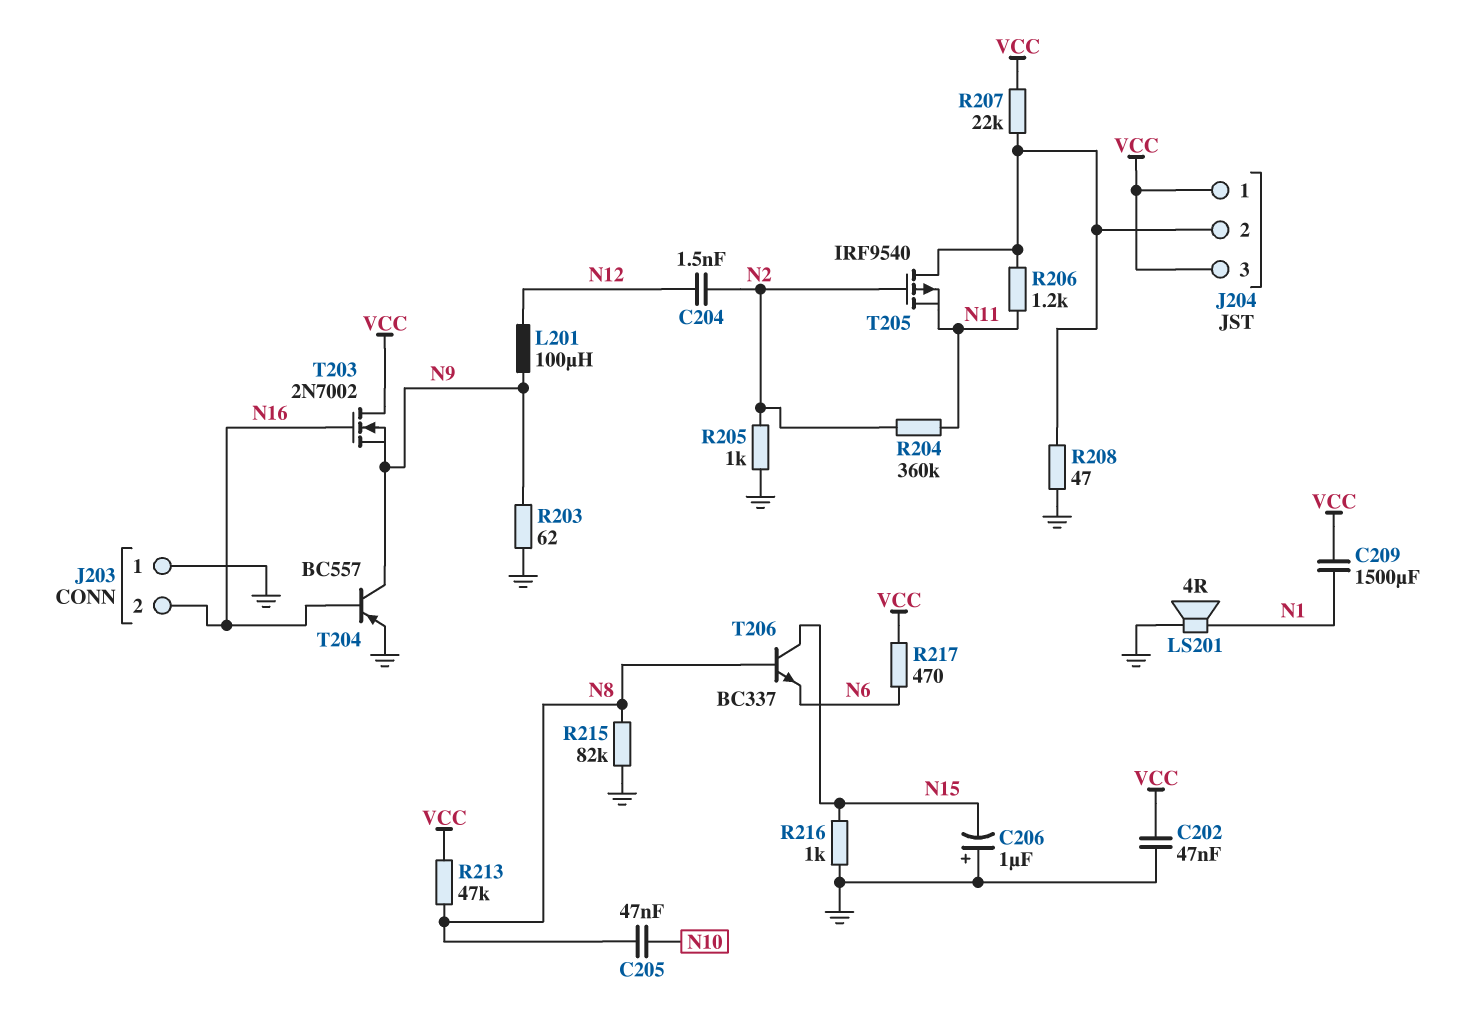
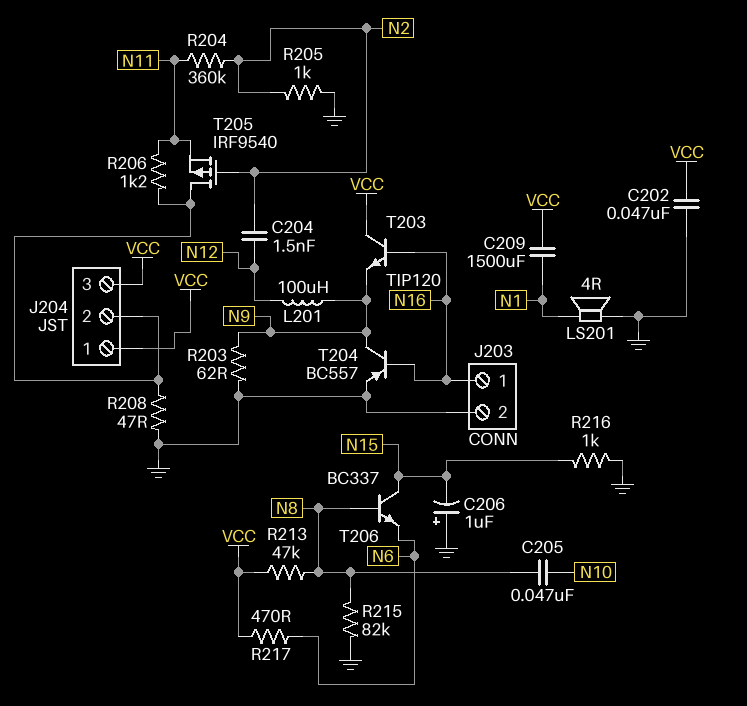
J203 pin 1: GND -> N16
J203 pin 2: N16 -> GND
R207: 22k (J204/2, VCC) -> none
T203: NMOS 2N7002 (G N16, D VCC, S N9) -> NPN TIP120 (B N16, C VCC, E N9)

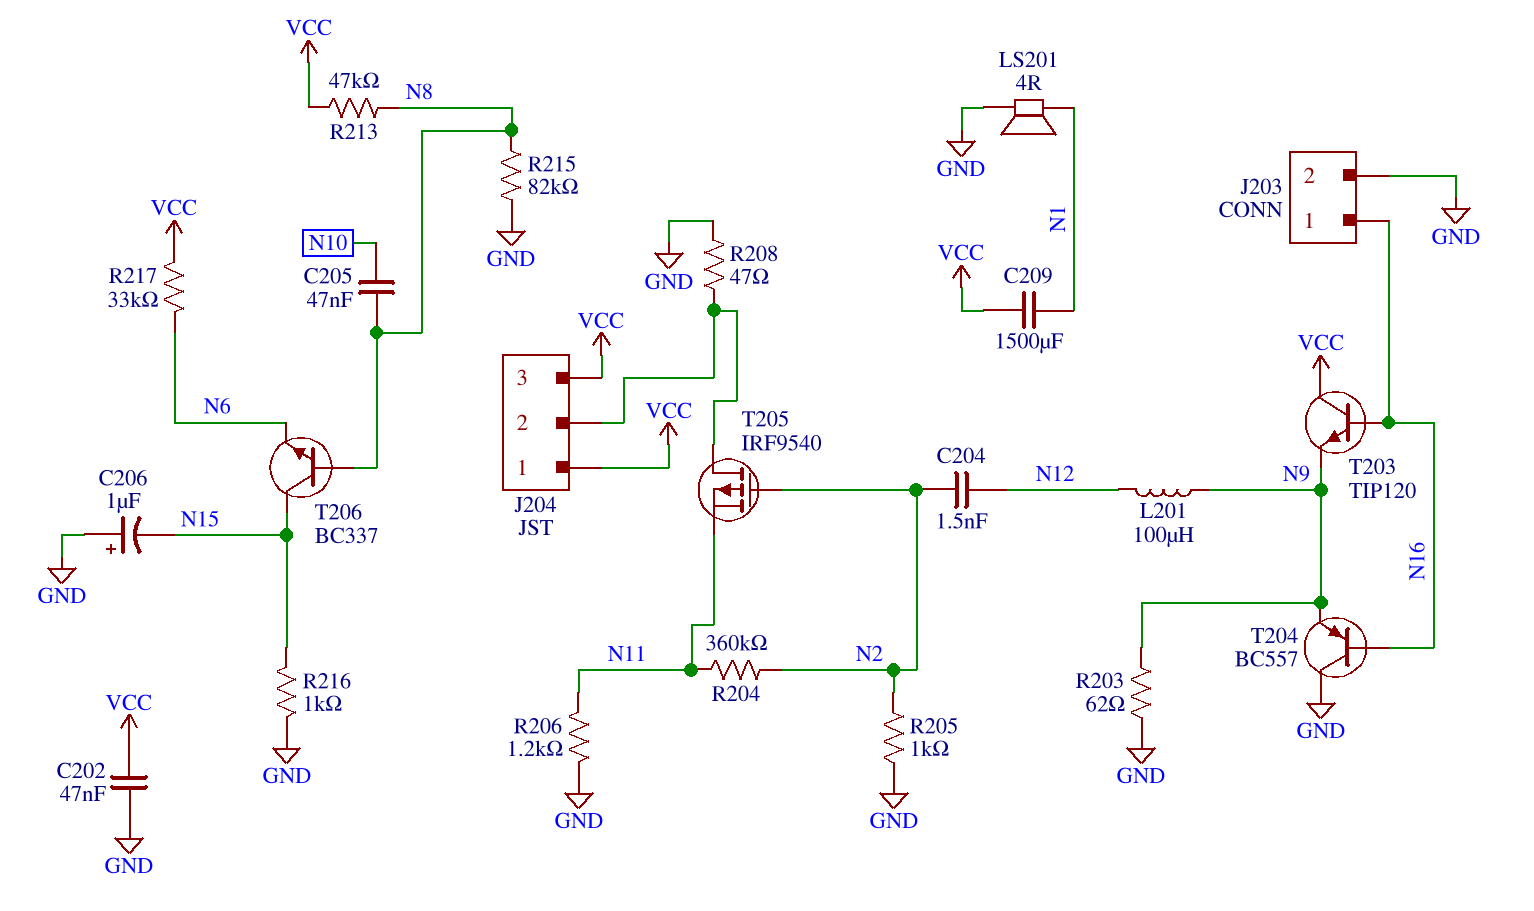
R206: 1.2k (J204/2, N11) -> 1.2k (GND, N11)
R217: 470 (N6, VCC) -> 33k (N6, VCC)
T204: PNP BC557 (B N16, C N9, E GND) -> PNP BC557 (B N16, C GND, E N9)

